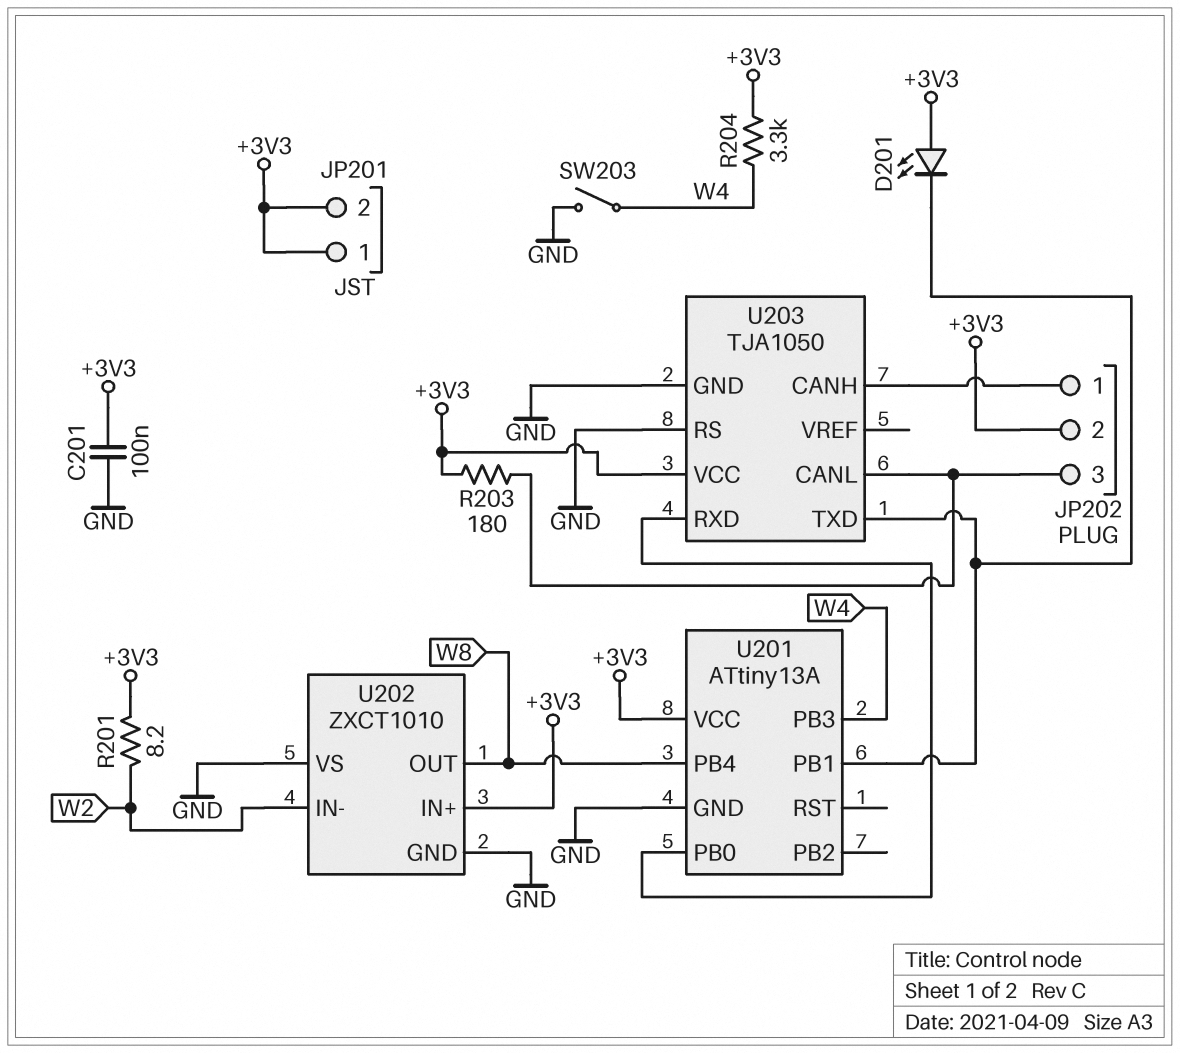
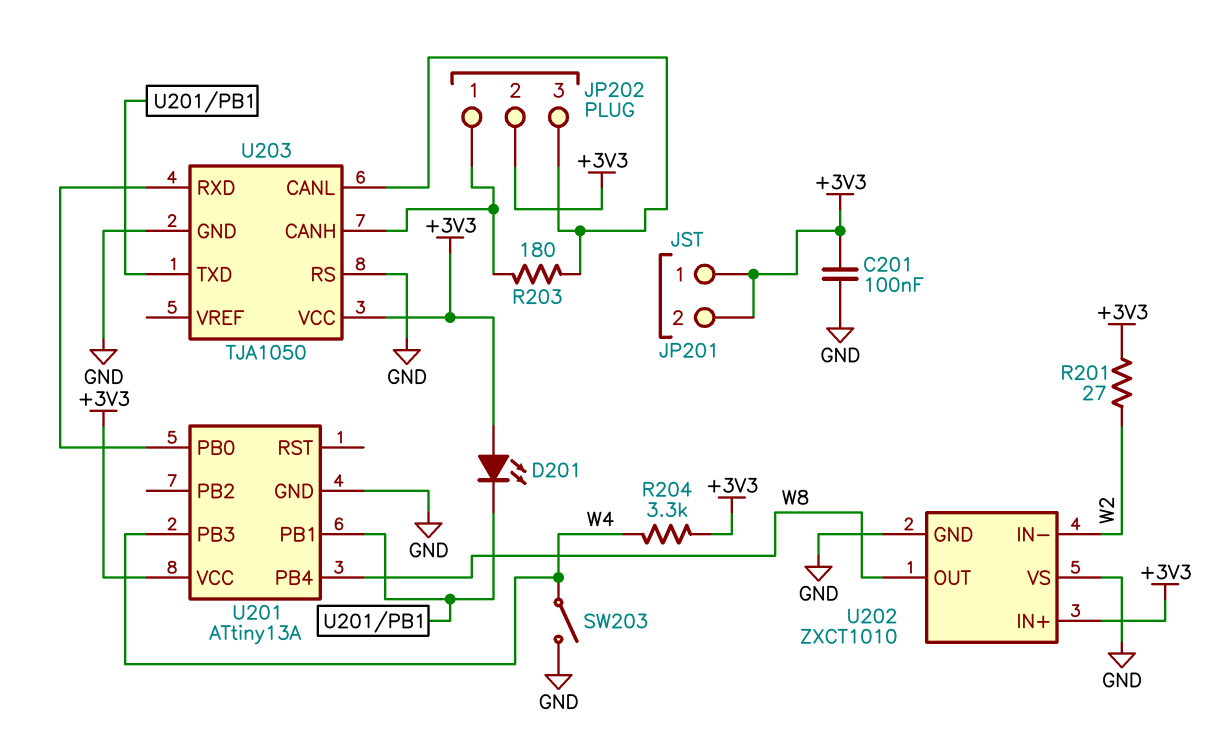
R201: 8.2 (+3V3, W2) -> 27 (+3V3, W2)
R203: 180 (+3V3, JP202/3) -> 180 (JP202/1, JP202/3)

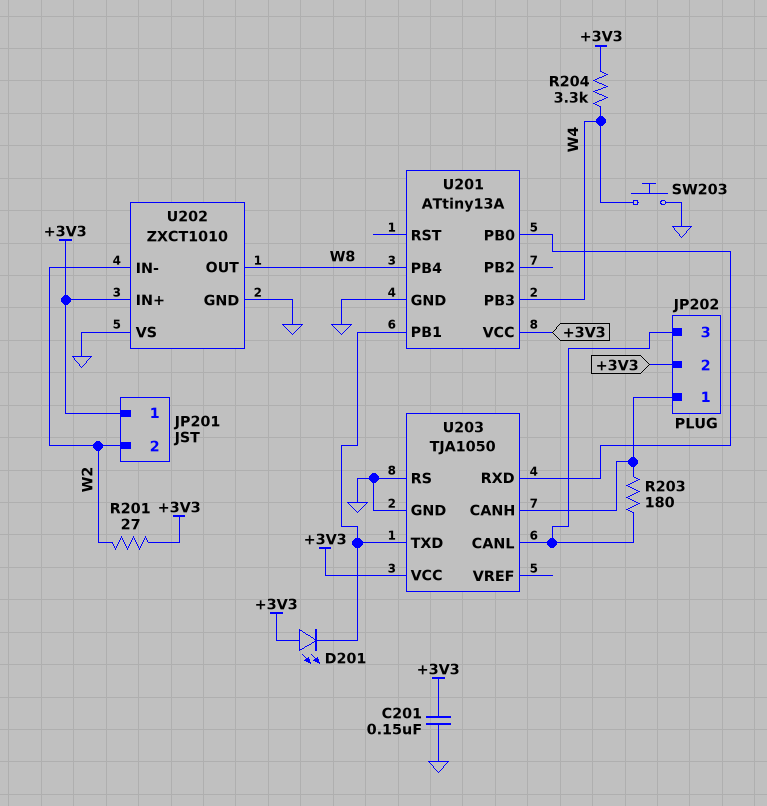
C201: 100nF (+3V3, GND) -> 150nF (+3V3, GND)
JP201 pin 2: +3V3 -> W2
SW203: switch (GND, W4) -> button (GND, W4)

